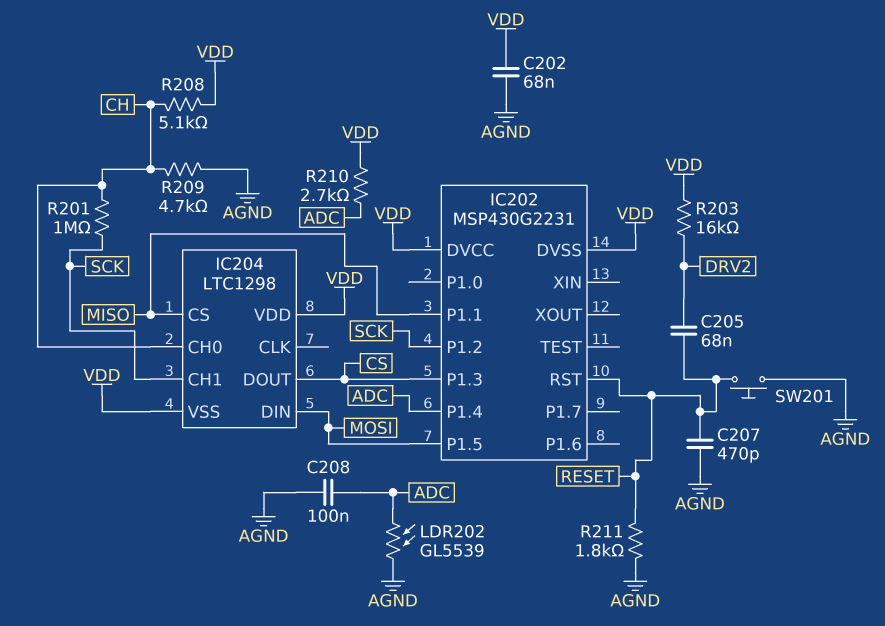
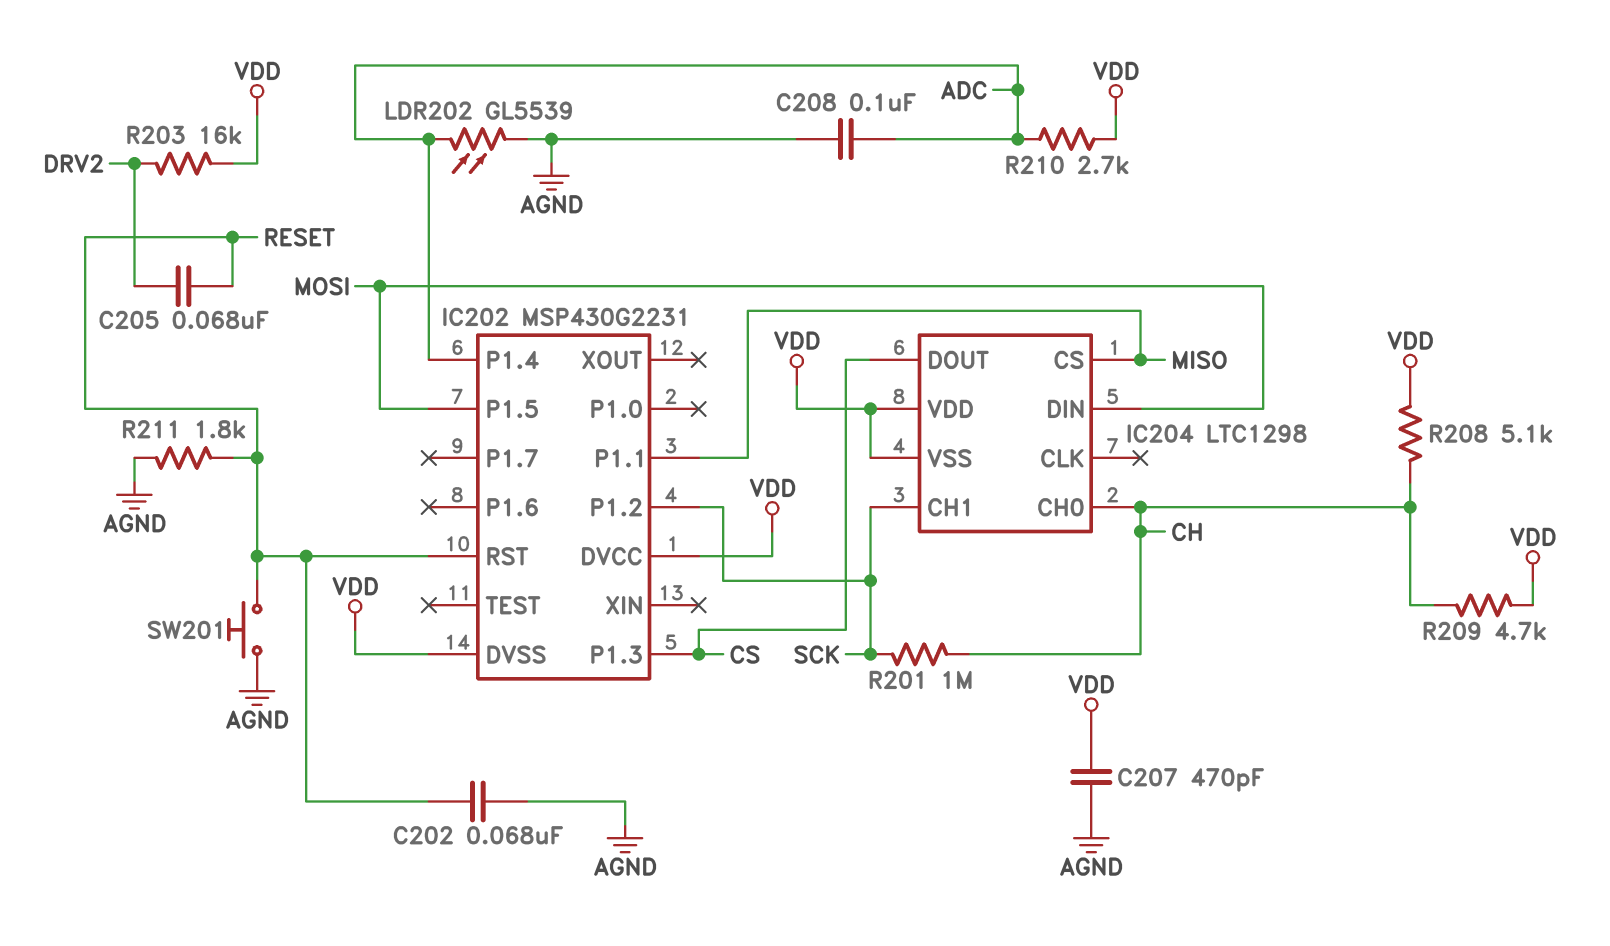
C202: 68nF (AGND, VDD) -> 68nF (AGND, RESET)
C207: 470pF (AGND, RESET) -> 470pF (AGND, VDD)
R209: 4.7k (AGND, CH) -> 4.7k (CH, VDD)

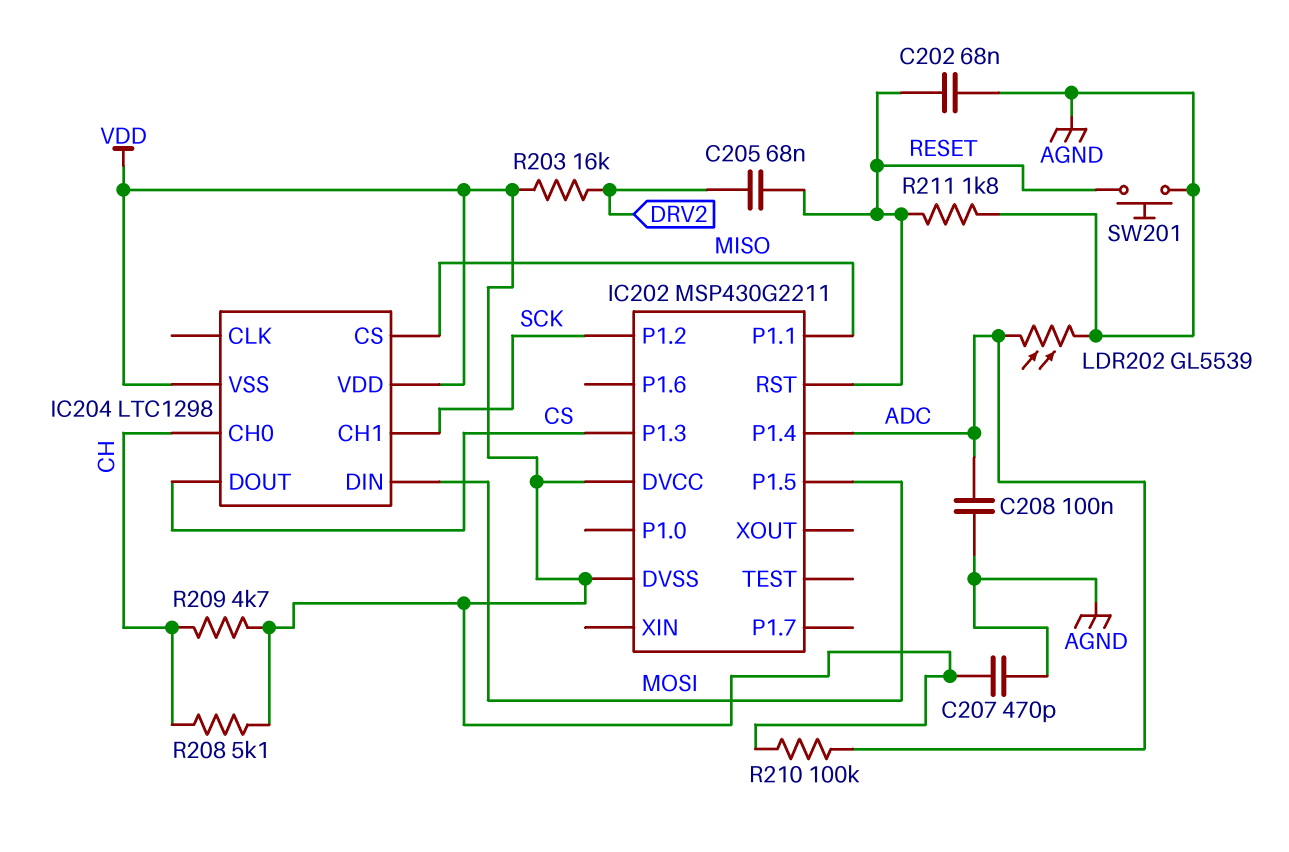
IC202: MSP430G2231 -> MSP430G2211
R201: 1M (CH, SCK) -> none
R210: 2.7k (ADC, VDD) -> 100k (ADC, VDD)

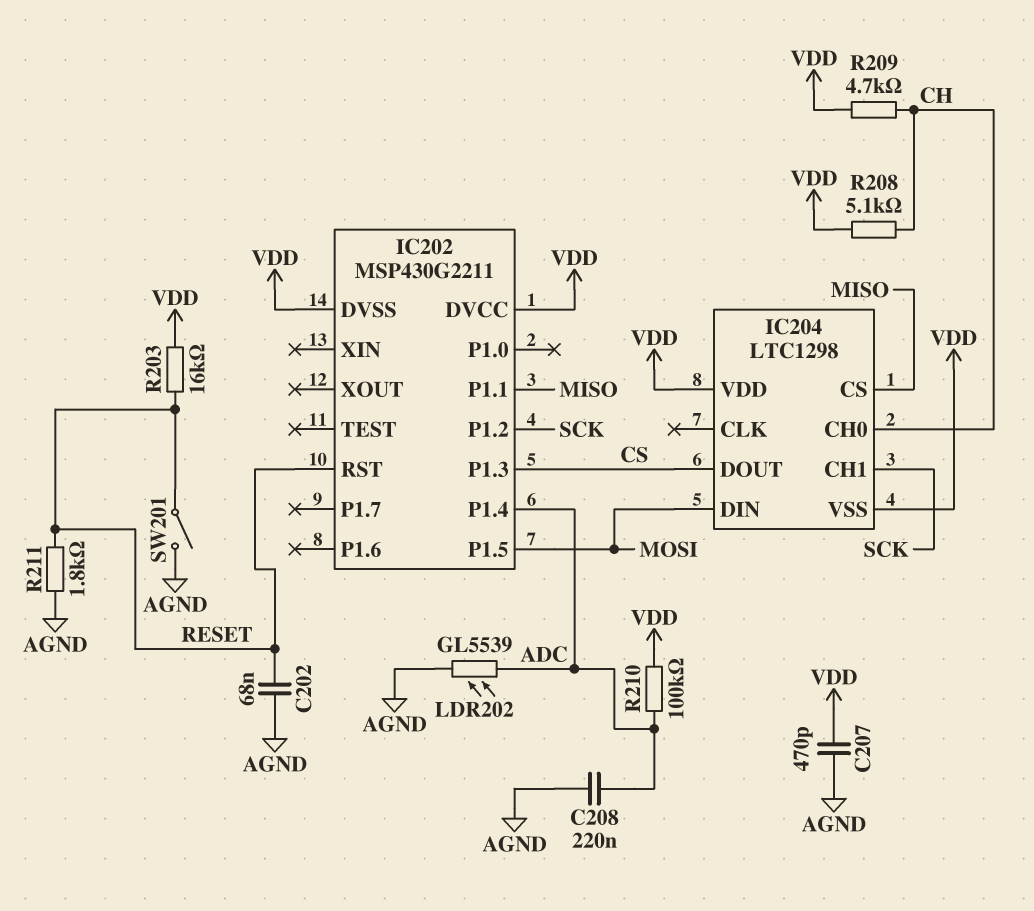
C205: 68nF (DRV2, RESET) -> none
C208: 100nF (ADC, AGND) -> 220nF (ADC, AGND)
R203: 16k (DRV2, VDD) -> 16k (RESET, VDD)
SW201: button (AGND, RESET) -> switch (AGND, RESET)

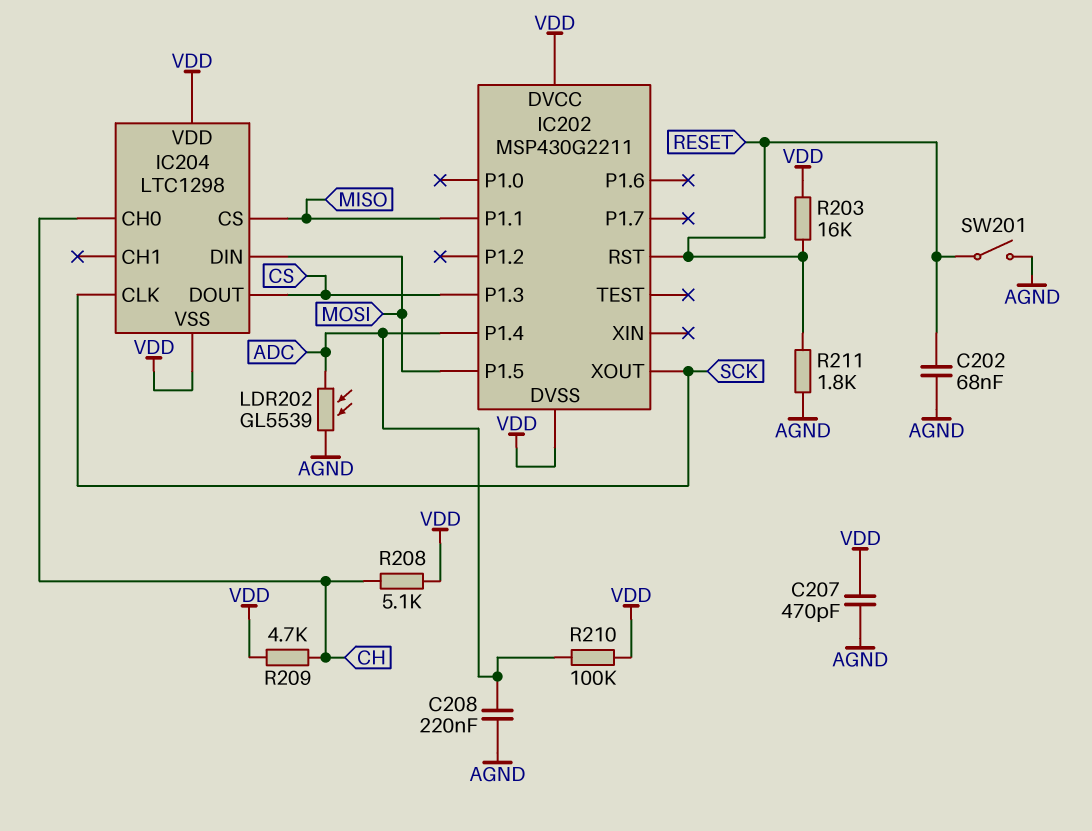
IC202 pin P1.2: SCK -> none
IC202 pin XOUT: none -> SCK
IC204 pin CH1: SCK -> none
IC204 pin CLK: none -> SCK

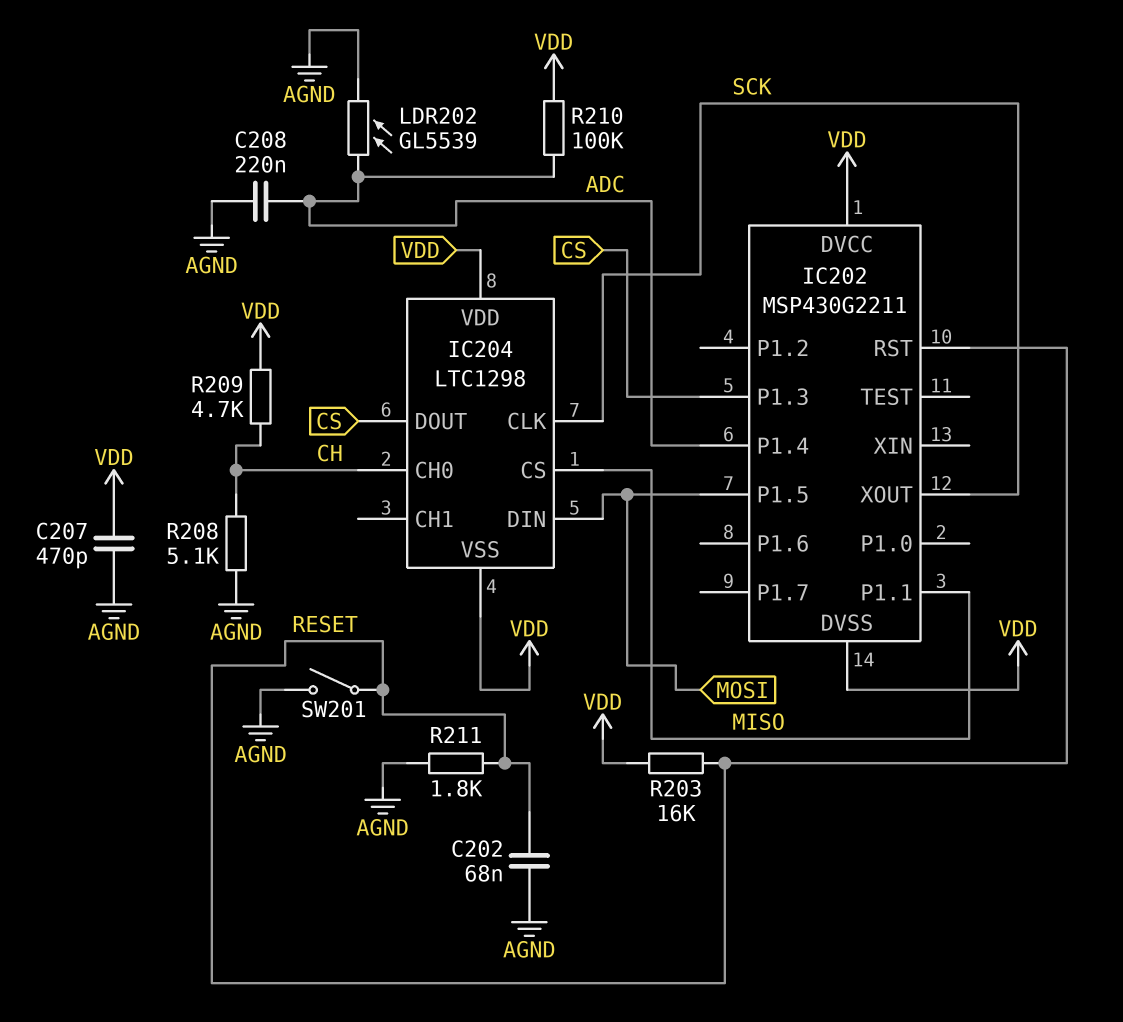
R208: 5.1k (CH, VDD) -> 5.1k (AGND, CH)

